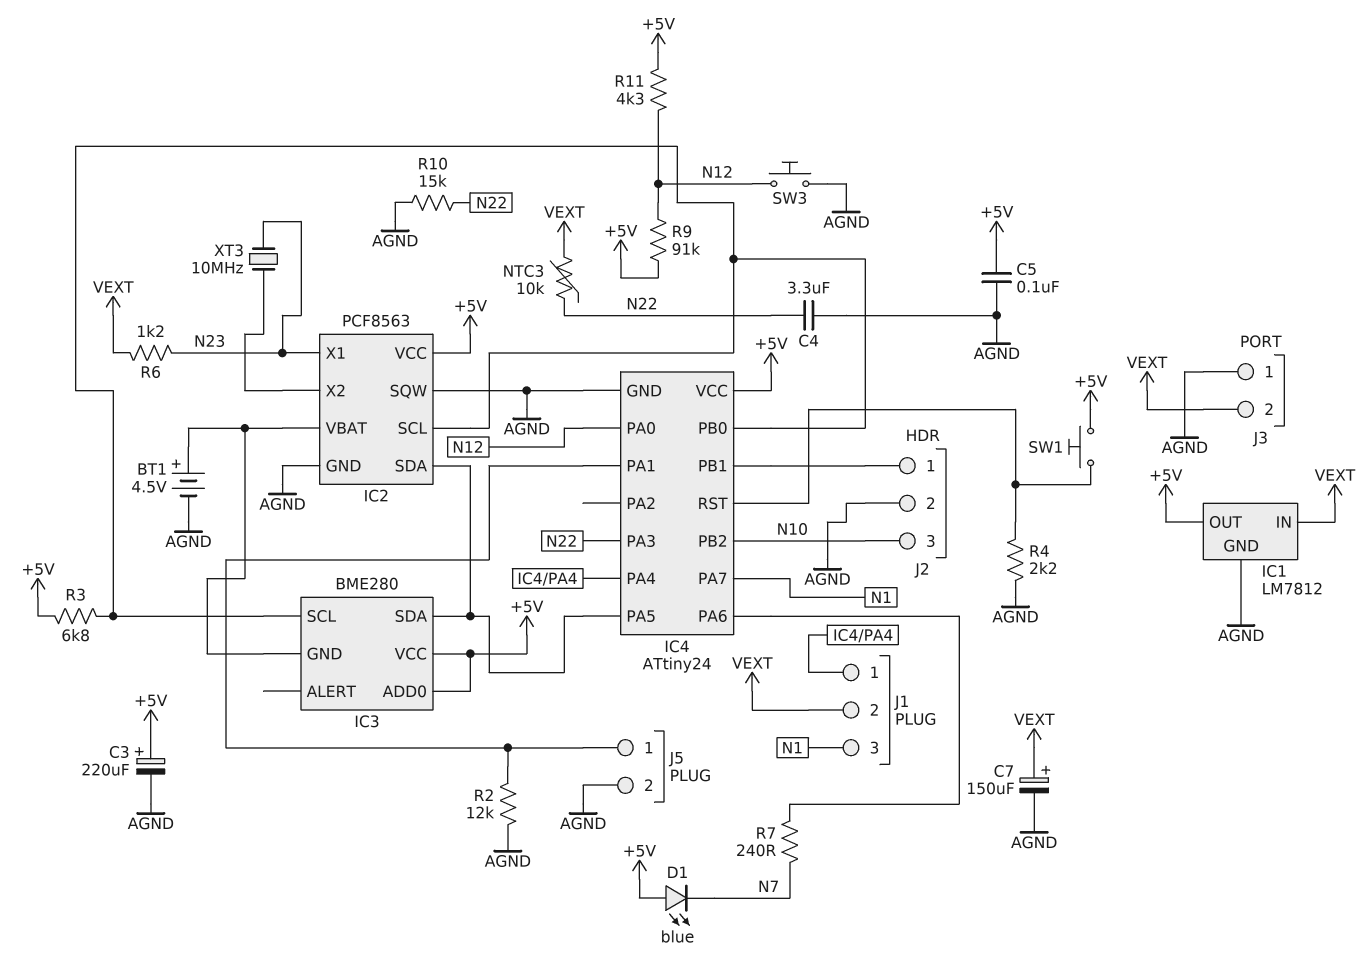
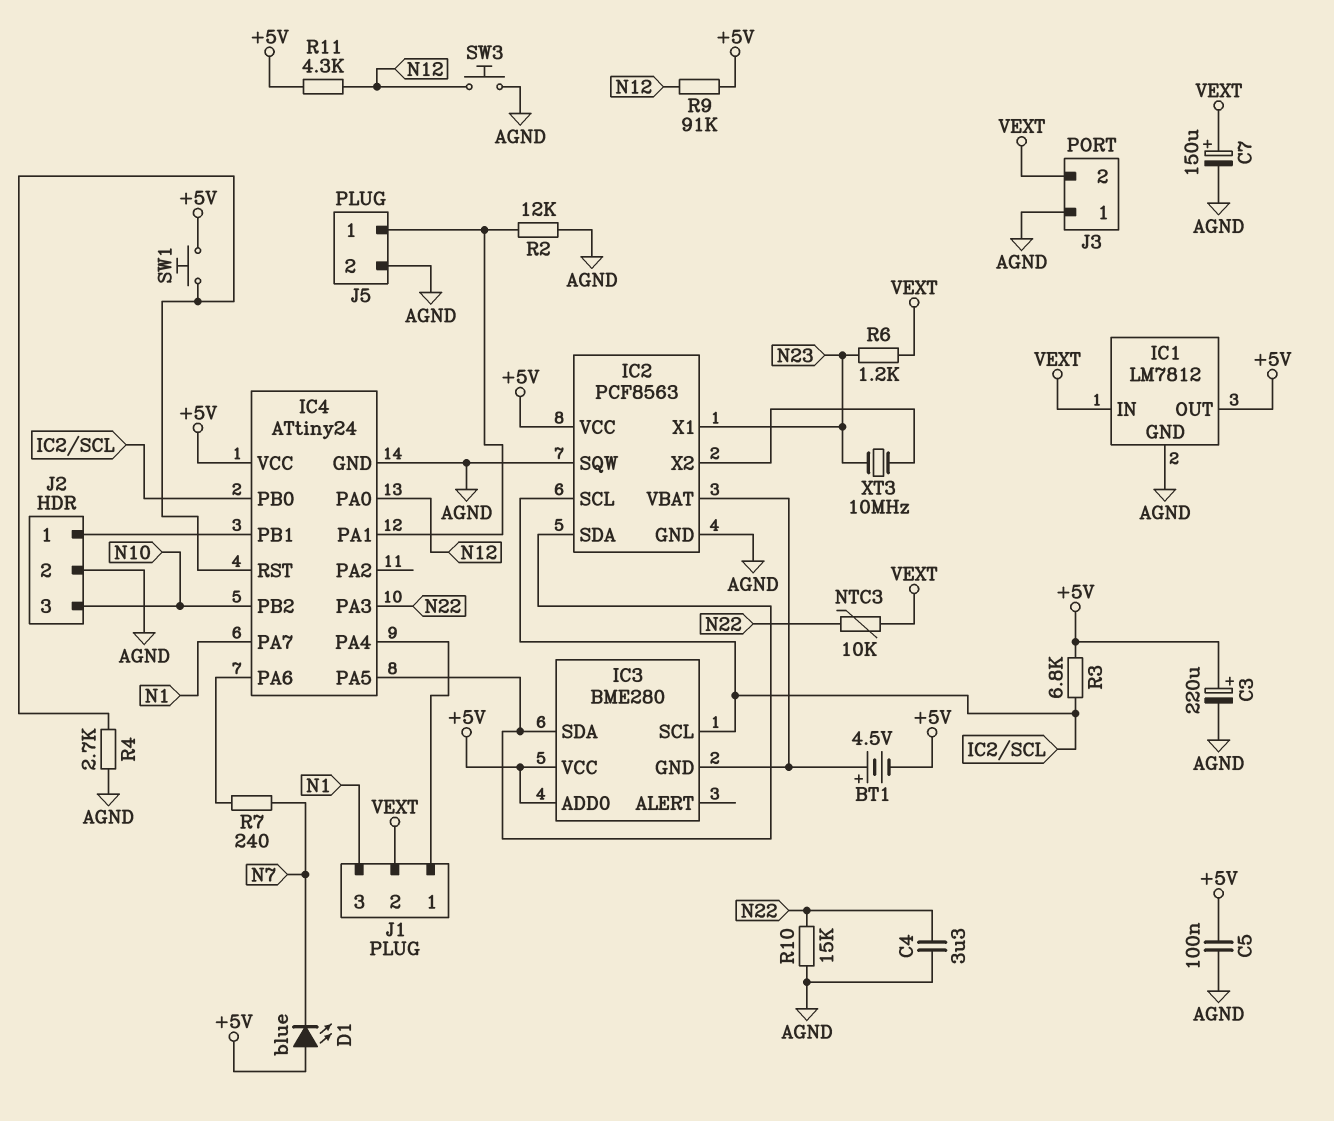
BT1: 4.5V (plus IC2/VBAT, minus AGND) -> 4.5V (plus IC2/VBAT, minus +5V)
R4: 2.2k (AGND, IC4/RST) -> 2.7k (AGND, IC4/RST)

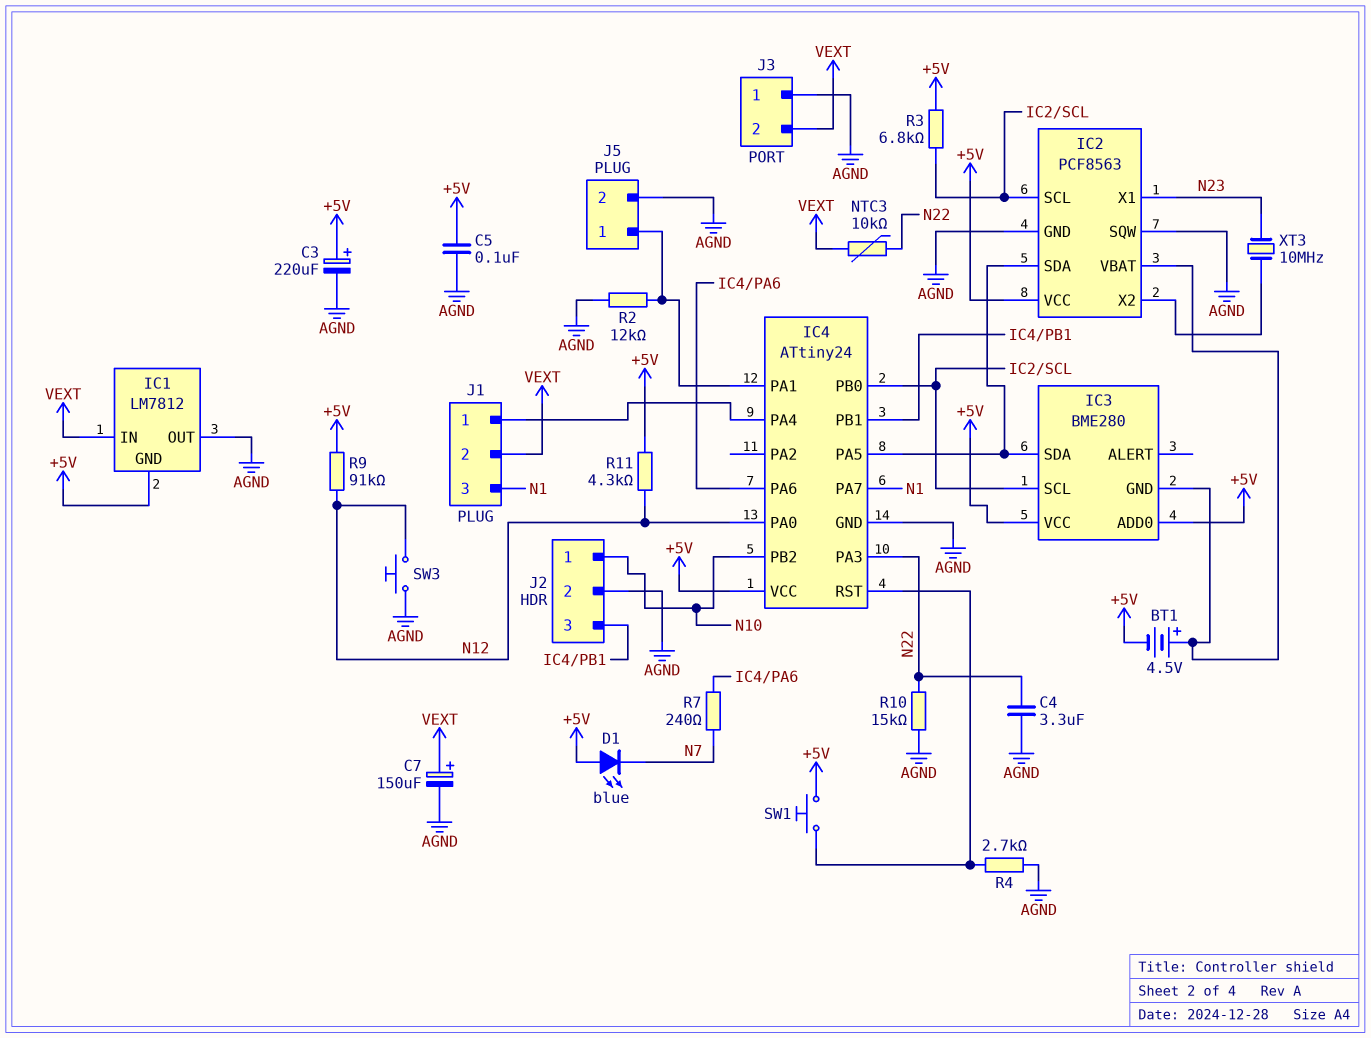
IC1 pin GND: AGND -> +5V
IC1 pin OUT: +5V -> AGND
J2 pin 1: IC4/PB1 -> N10
J2 pin 3: N10 -> IC4/PB1
R6: 1.2k (N23, VEXT) -> none

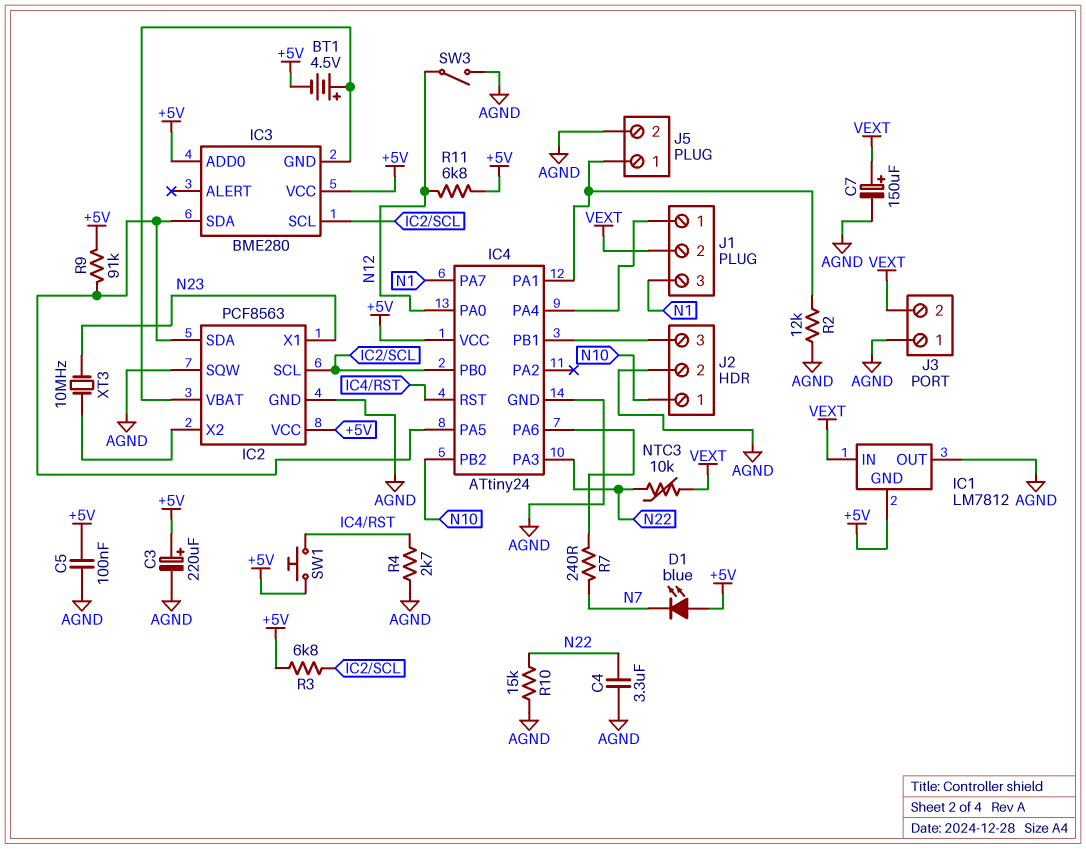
R9: 91k (+5V, N12) -> 91k (+5V, IC2/SDA)
R11: 4.3k (+5V, N12) -> 6.8k (+5V, N12)
SW3: button (AGND, N12) -> switch (AGND, N12)

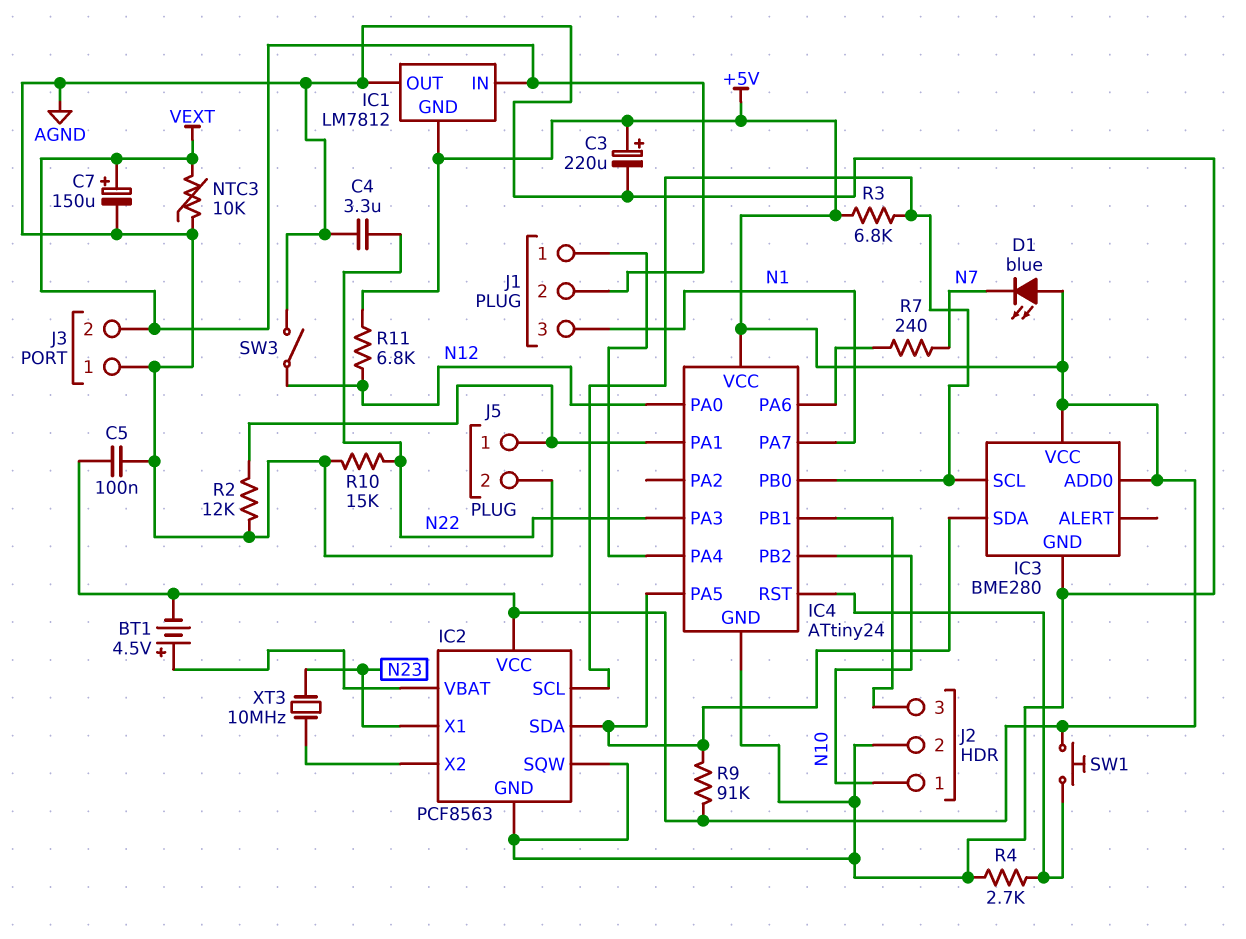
IC3 pin GND: IC2/VBAT -> AGND
NTC3: 10k (N22, VEXT) -> 10k (AGND, VEXT)

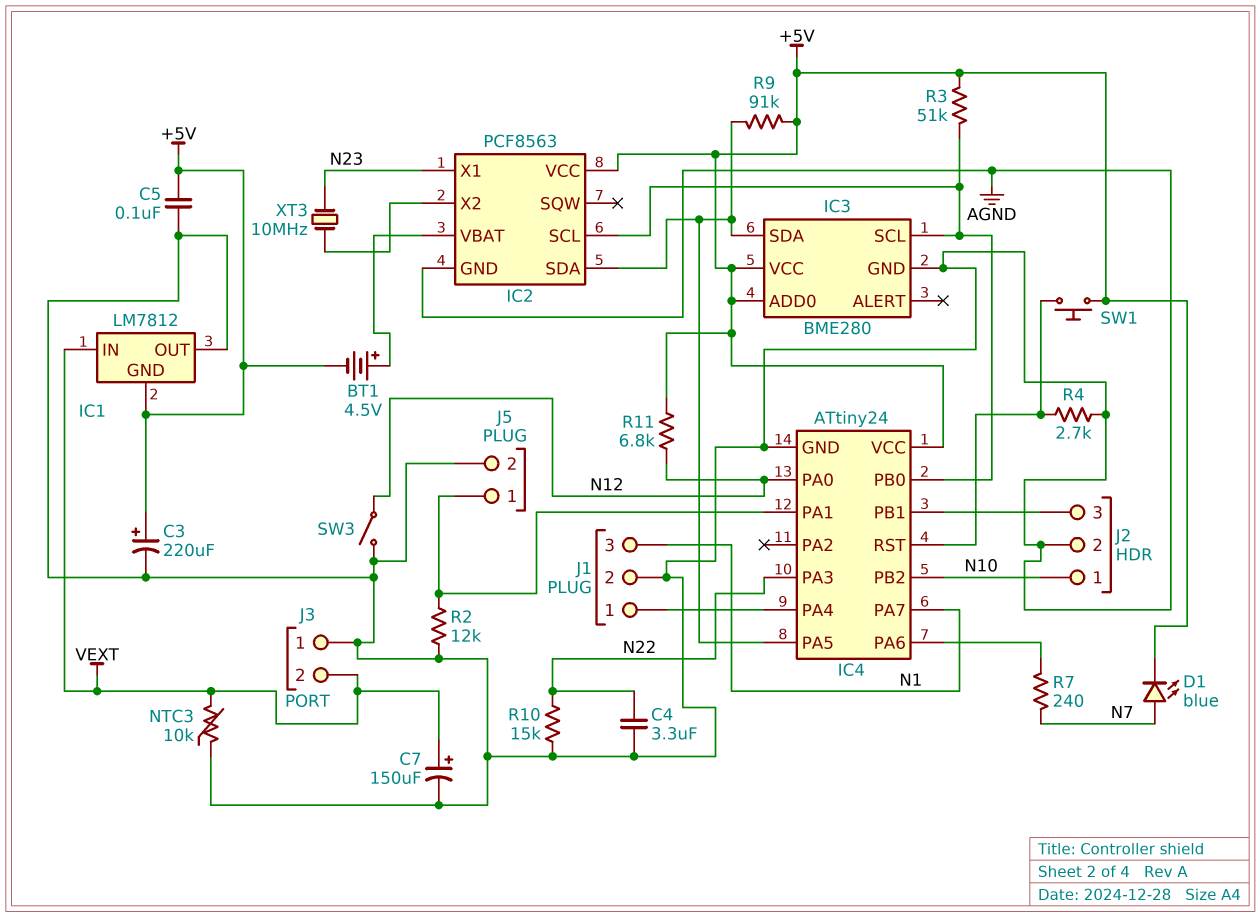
D1: LED blue (A +5V, K N7) -> LED blue (A N7, K +5V)
IC2 pin SQW: AGND -> none
J1 pin 2: VEXT -> AGND
R3: 6.8k (+5V, IC2/SCL) -> 51k (+5V, IC2/SCL)

